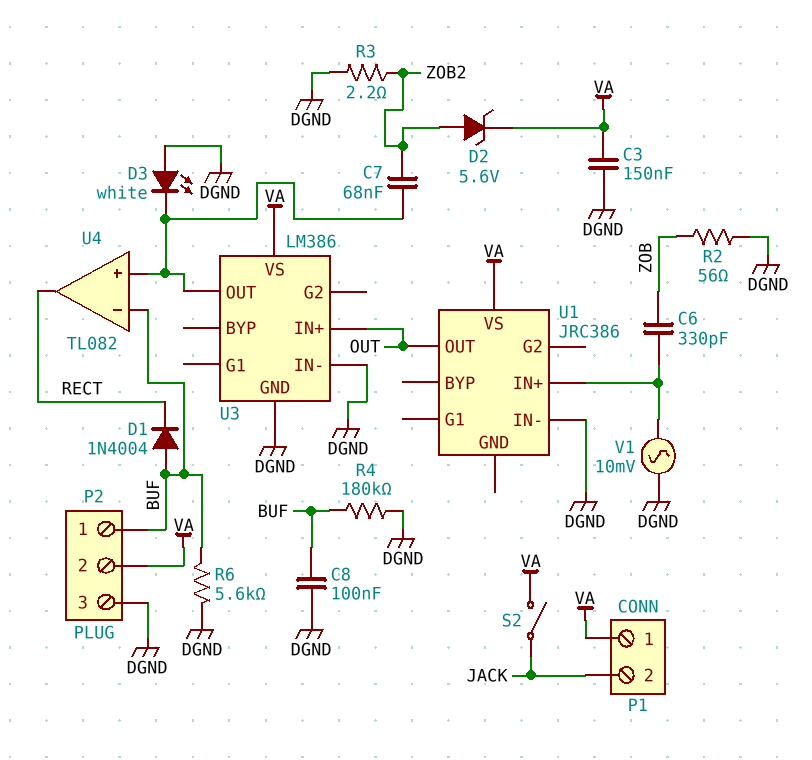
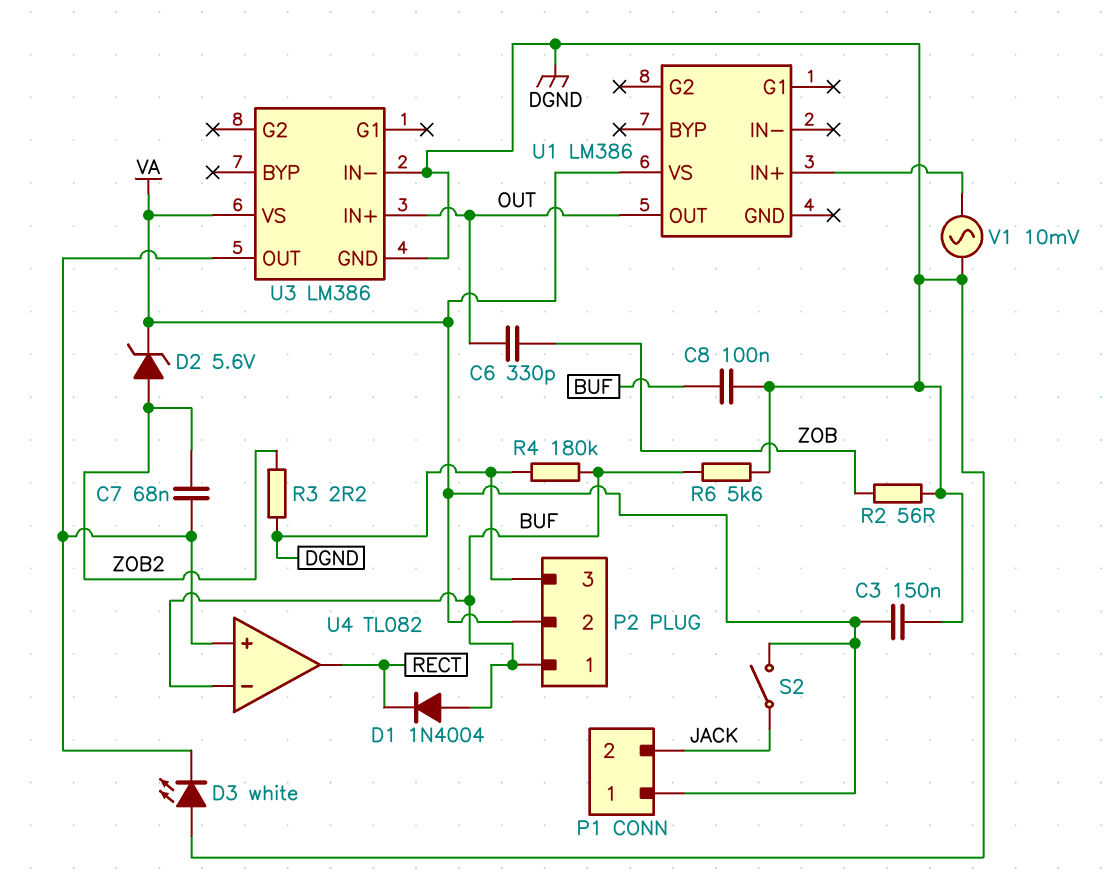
C6: 330pF (U1/IN+, ZOB) -> 330pF (OUT, ZOB)
U1: JRC386 -> LM386
U1 pin IN-: DGND -> none

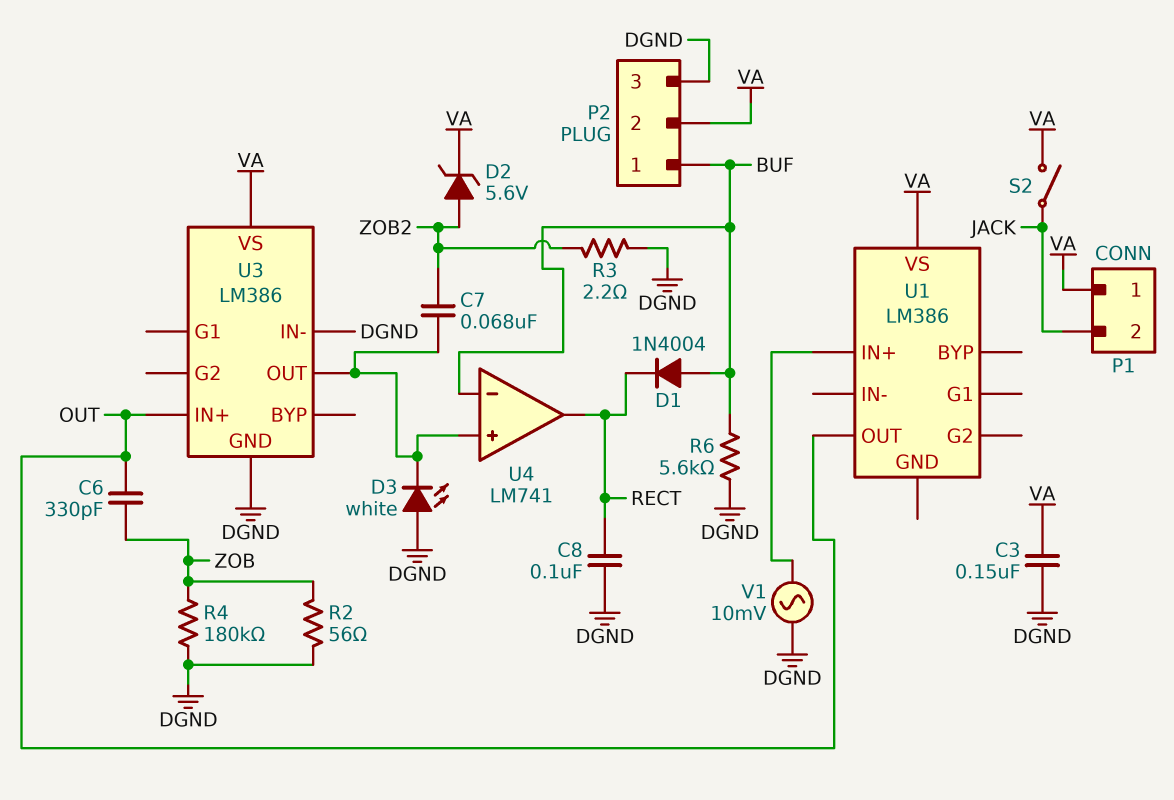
C8: 100nF (BUF, DGND) -> 100nF (DGND, RECT)
R4: 180k (BUF, DGND) -> 180k (DGND, ZOB)
U4: TL082 -> LM741

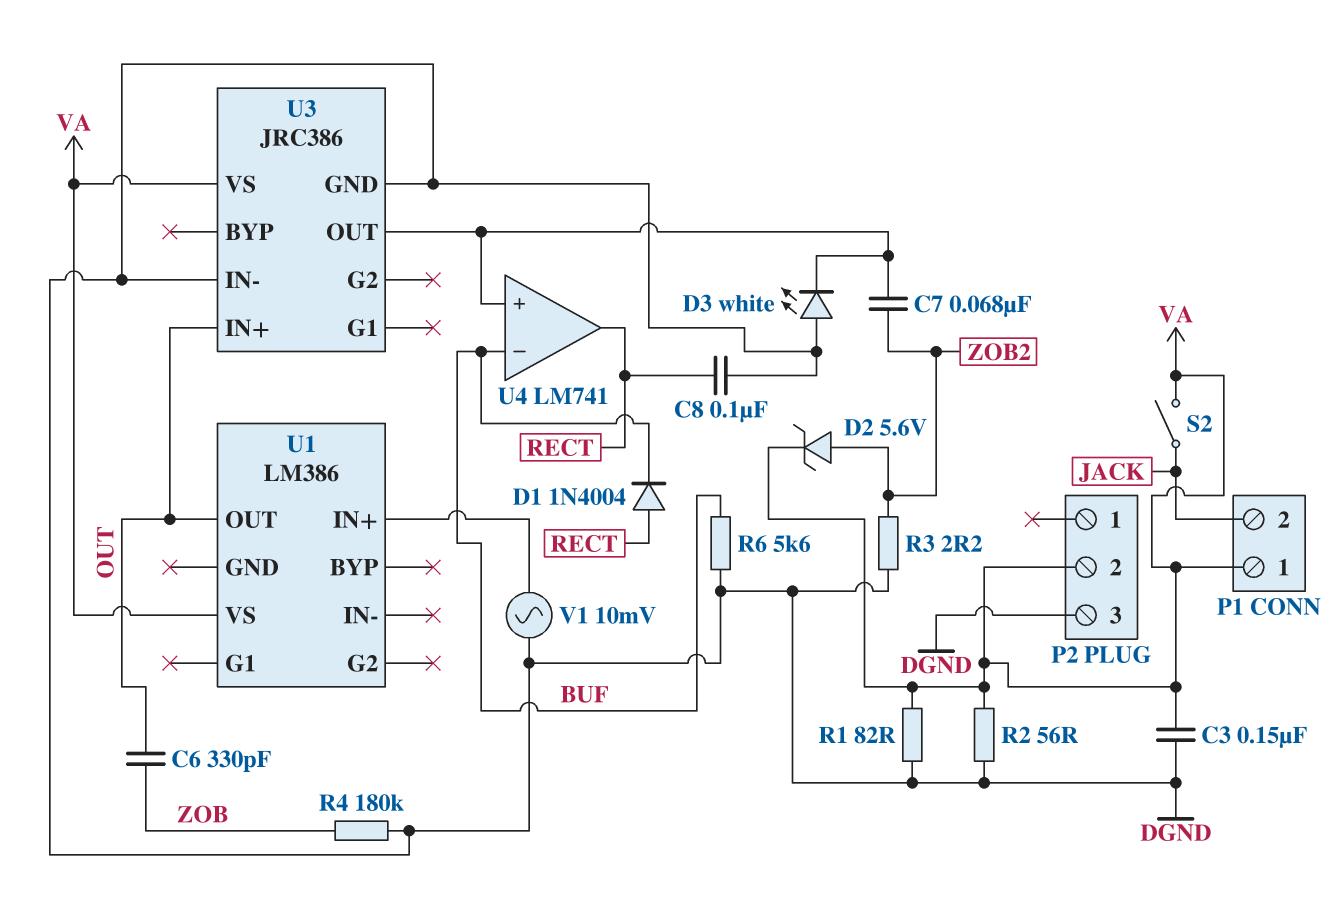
D1: diode 1N4004 (A BUF, K RECT) -> diode 1N4004 (A RECT, K BUF)
P2 pin 1: BUF -> none
R1: none -> 82 (DGND, VA)
R2: 56 (DGND, ZOB) -> 56 (DGND, VA)
U3: LM386 -> JRC386

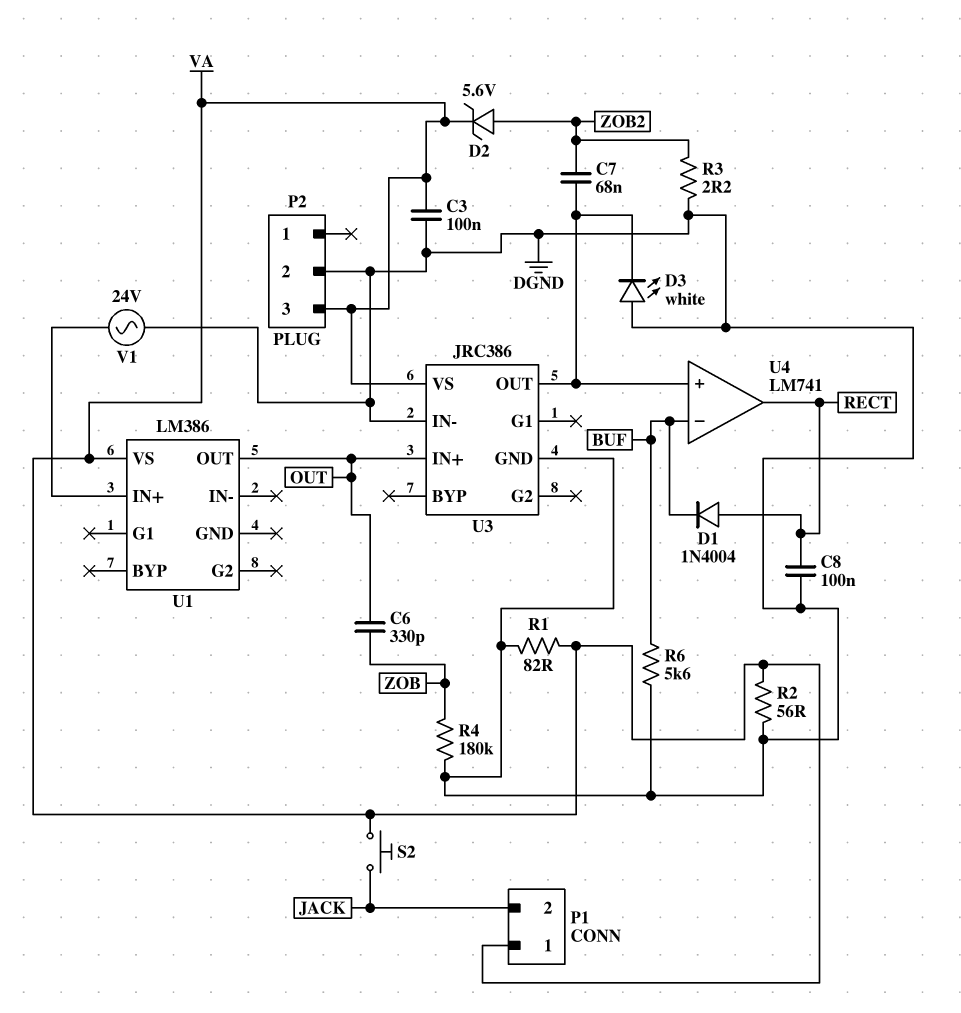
C3: 150nF (DGND, VA) -> 100nF (DGND, VA)
P2 pin 2: VA -> DGND
P2 pin 3: DGND -> VA
S2: switch (JACK, VA) -> button (JACK, VA)
V1: AC 10mV (DGND, U1/IN+) -> AC 24V (DGND, U1/IN+)

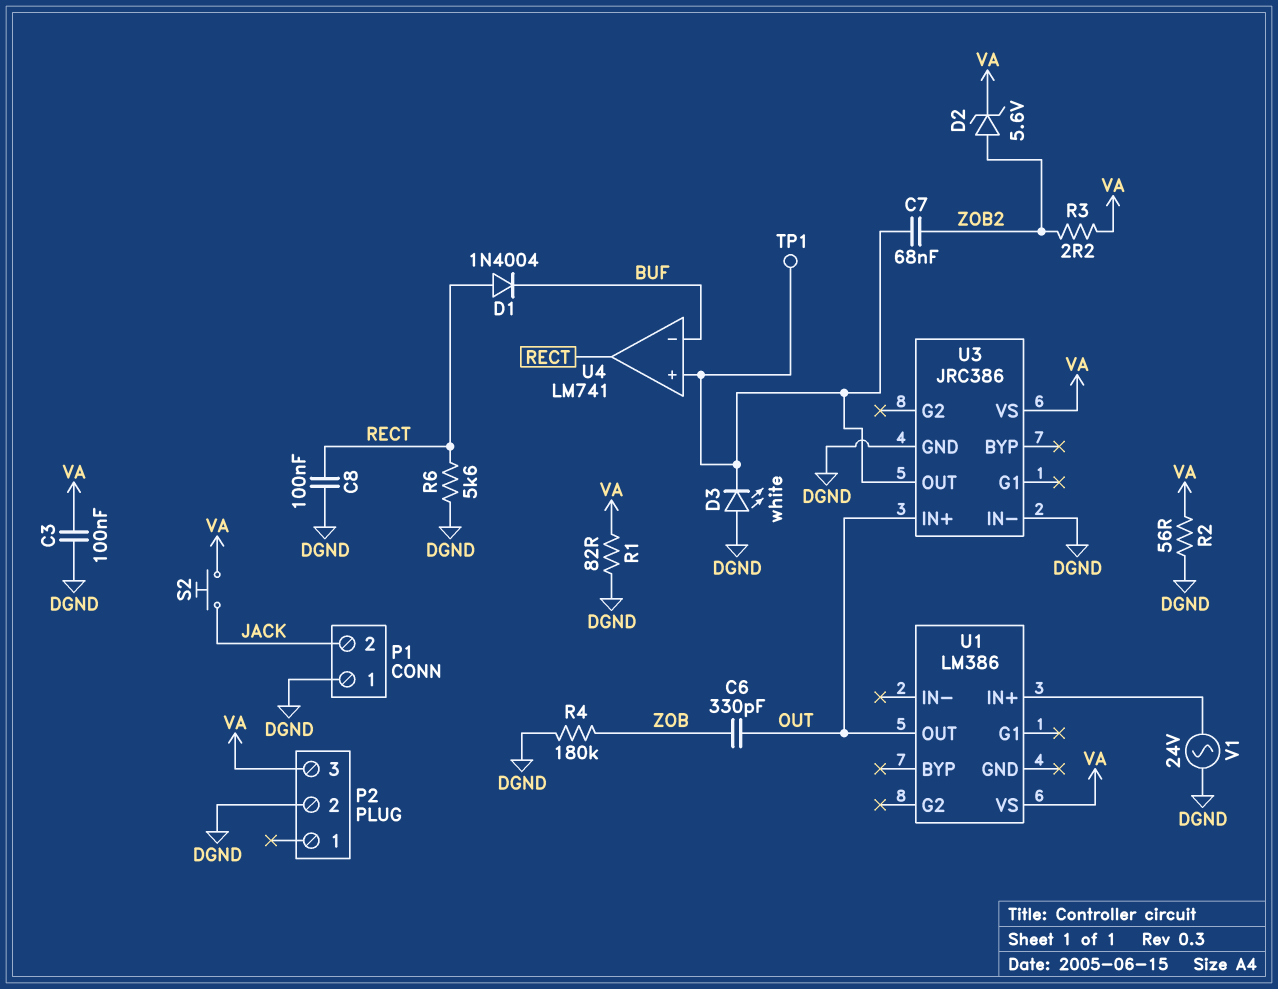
P1 pin 1: VA -> DGND
R3: 2.2 (DGND, ZOB2) -> 2.2 (VA, ZOB2)
R6: 5.6k (BUF, DGND) -> 5.6k (DGND, RECT)
TP1: none -> test point (U3/OUT)

